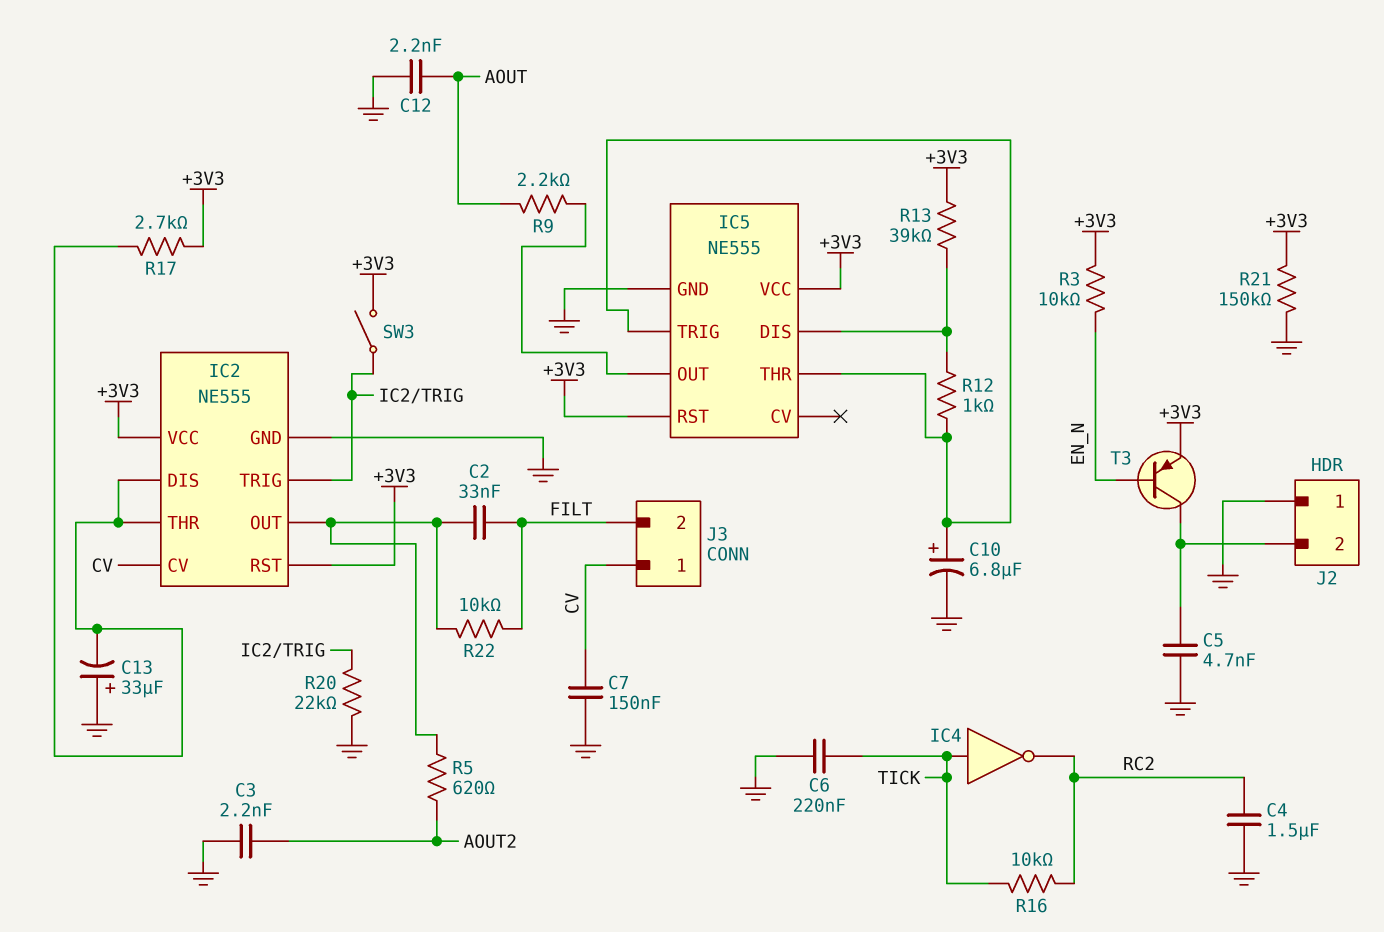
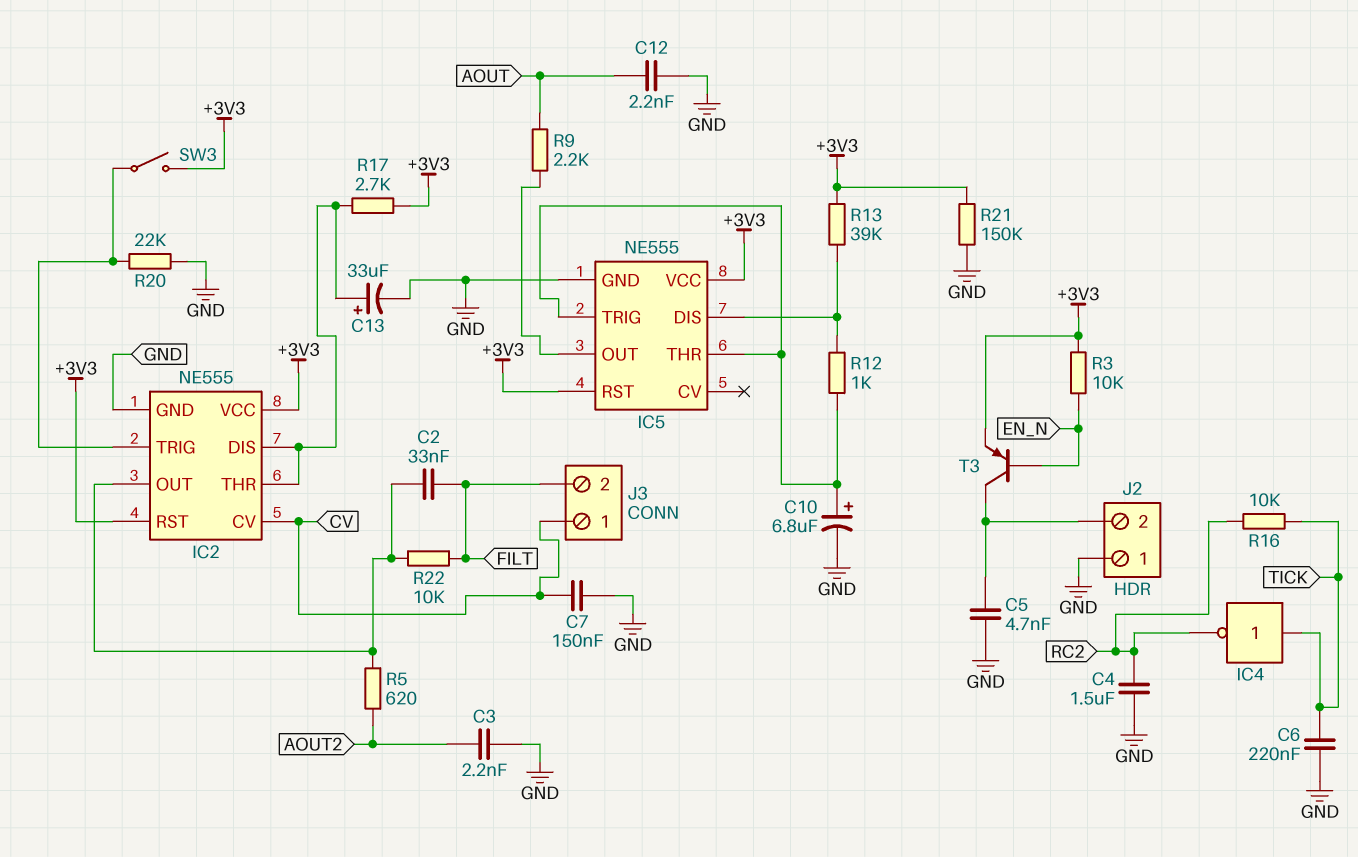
C13: 33uF (plus GND, minus IC2/DIS) -> 33uF (plus IC2/DIS, minus GND)

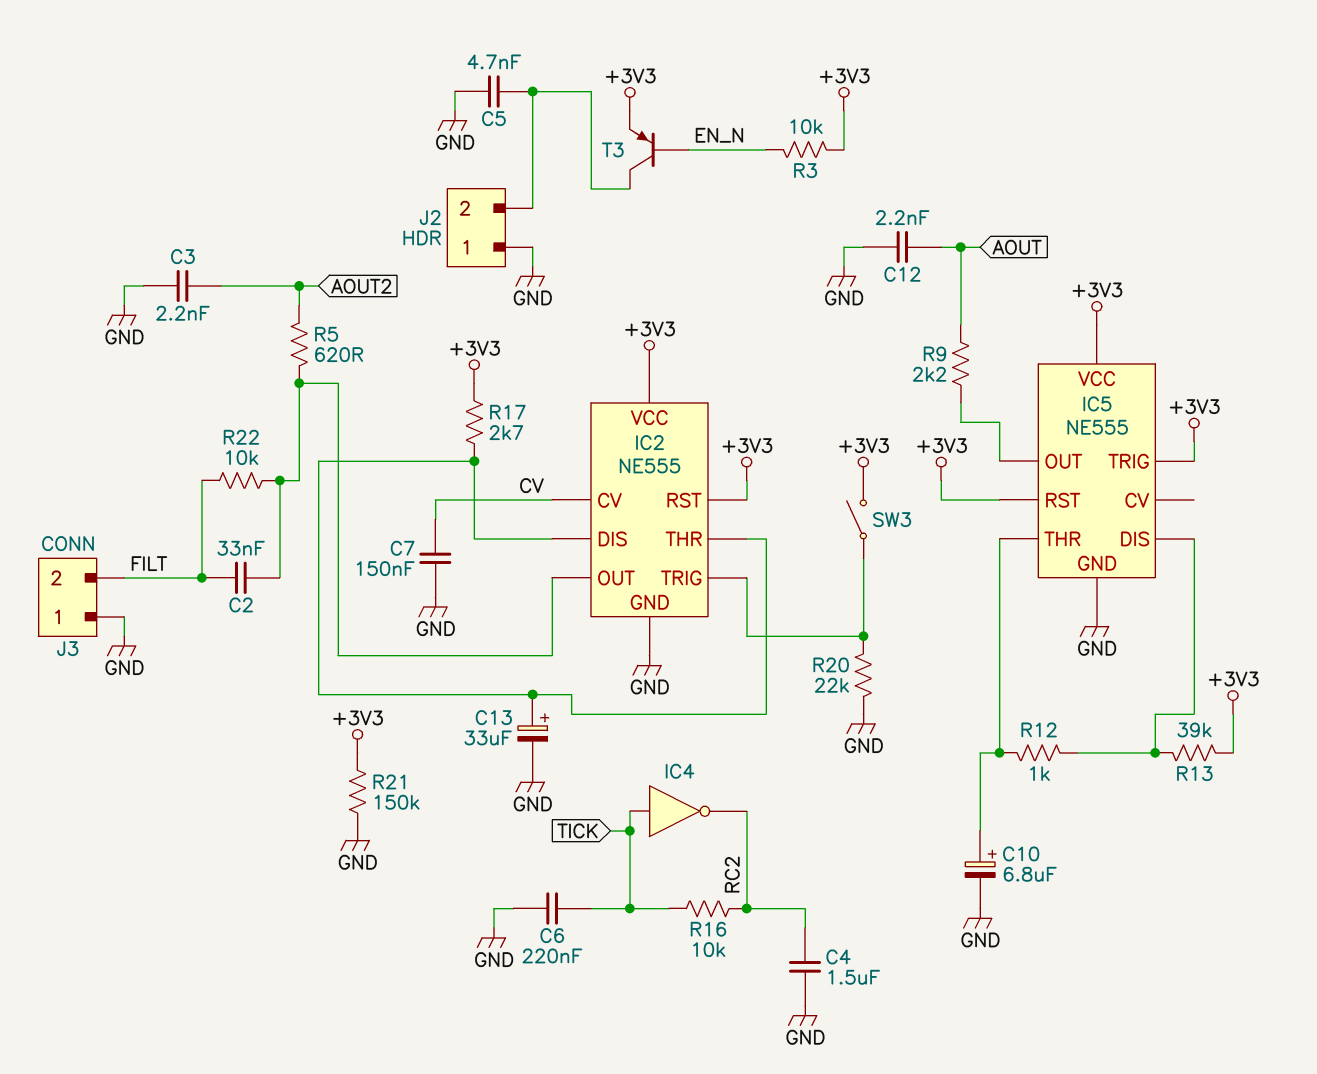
IC5 pin TRIG: IC5/THR -> +3V3
J3 pin 1: CV -> GND

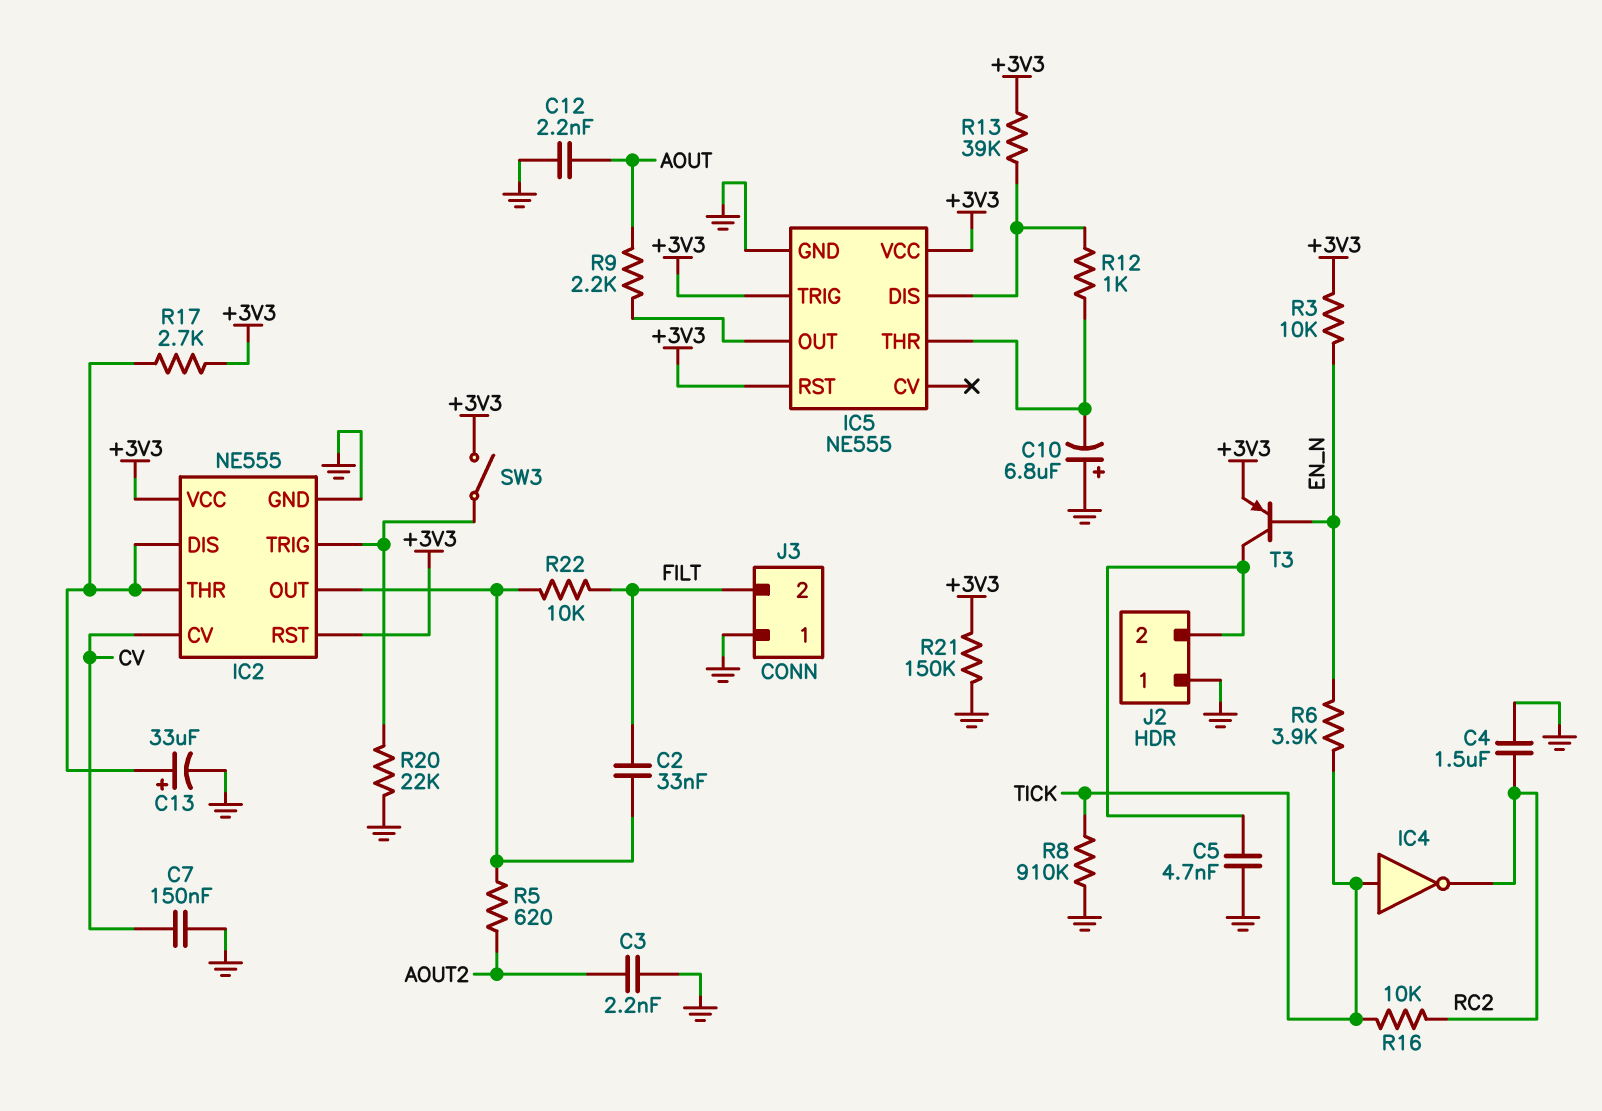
C6: 220nF (GND, TICK) -> none
C10: 6.8uF (plus IC5/THR, minus GND) -> 6.8uF (plus GND, minus IC5/THR)
R6: none -> 3.9k (EN_N, TICK)
R8: none -> 910k (GND, TICK)

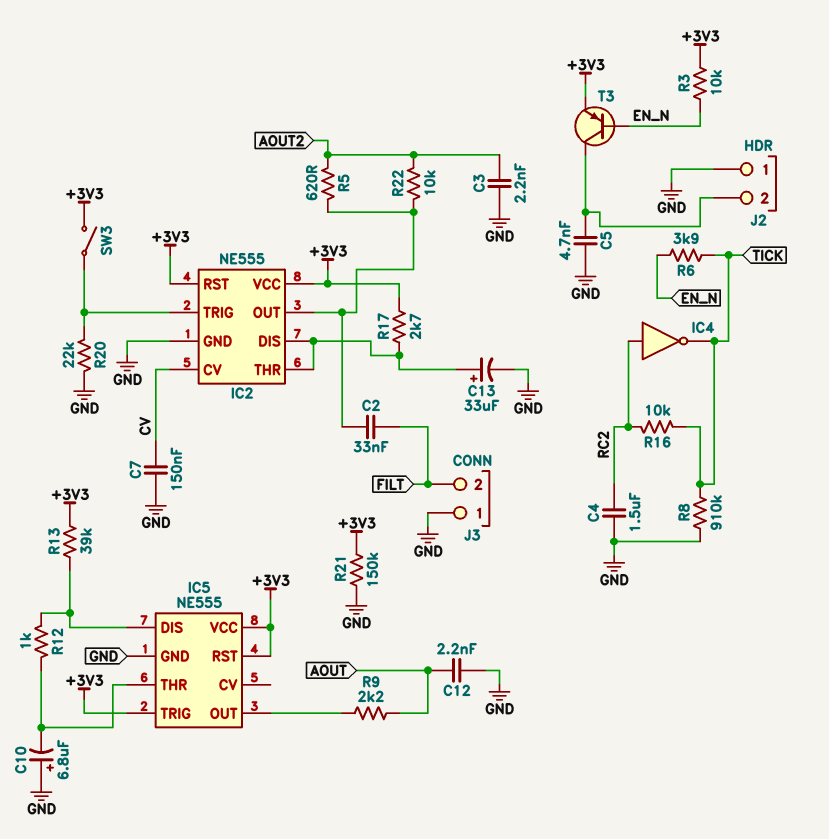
IC4: NOT (in TICK, out RC2) -> NOT (in RC2, out TICK)
R22: 10k (FILT, IC2/OUT) -> 10k (AOUT2, IC2/OUT)

